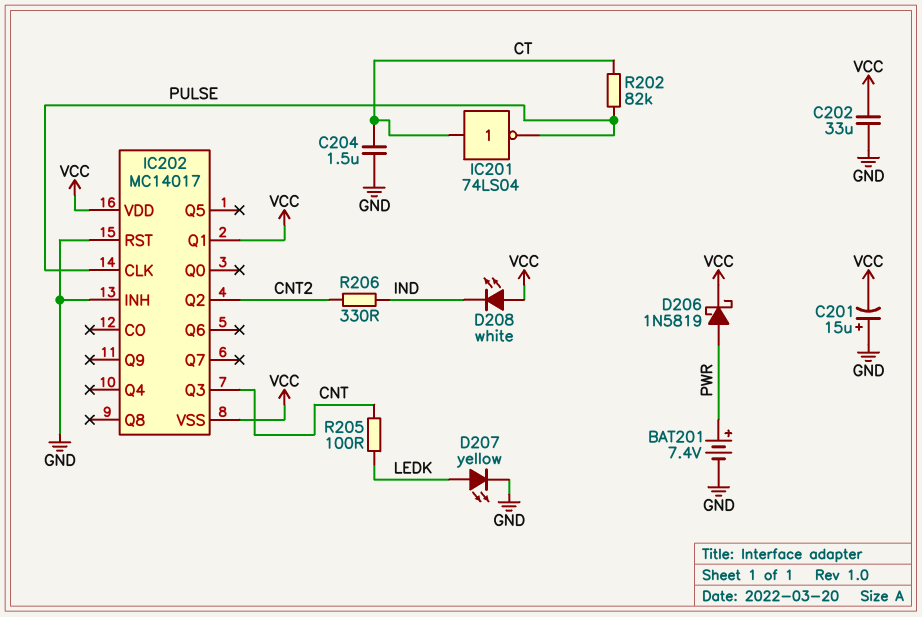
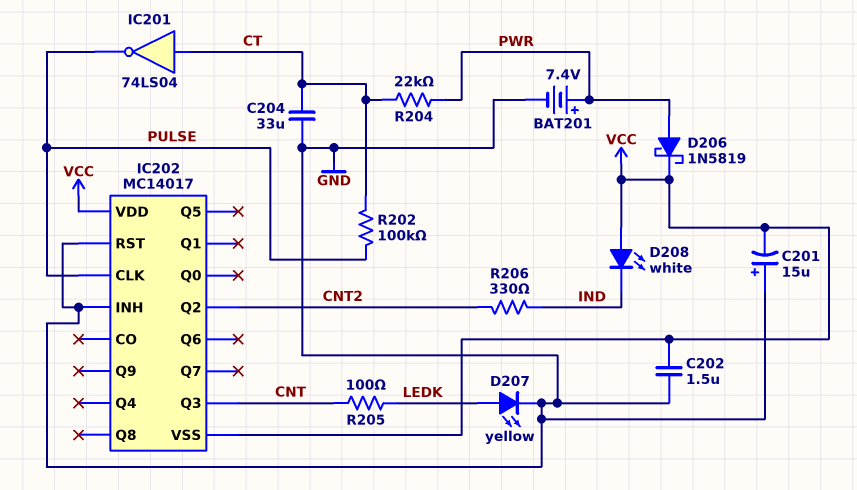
C202: 33uF (GND, VCC) -> 1.5uF (GND, VCC)
C204: 1.5uF (CT, GND) -> 33uF (CT, GND)
IC202 pin Q1: VCC -> none
R202: 82k (CT, PULSE) -> 100k (CT, PULSE)
R204: none -> 22k (CT, PWR)

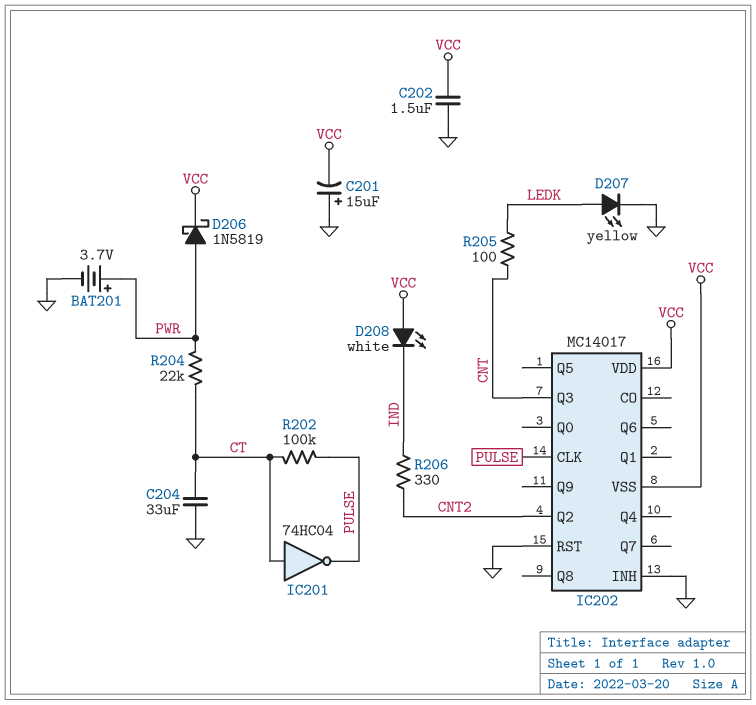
BAT201: 7.4V (plus PWR, minus GND) -> 3.7V (plus PWR, minus GND)
IC201: NOT 74LS04 (in CT, out PULSE) -> NOT 74HC04 (in CT, out PULSE)

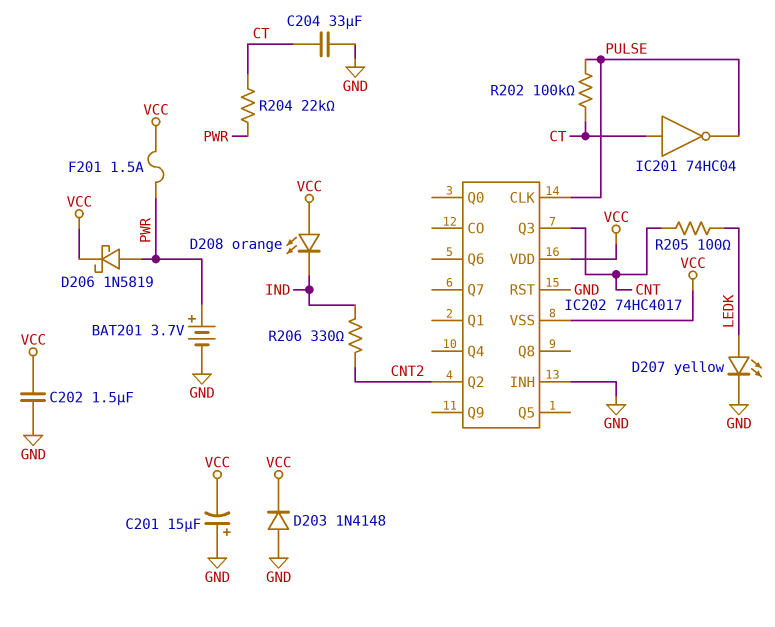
D203: none -> diode 1N4148 (A GND, K VCC)
D208: LED white (A VCC, K IND) -> LED orange (A VCC, K IND)
F201: none -> 1.5A (PWR, VCC)
IC202: MC14017 -> 74HC4017

